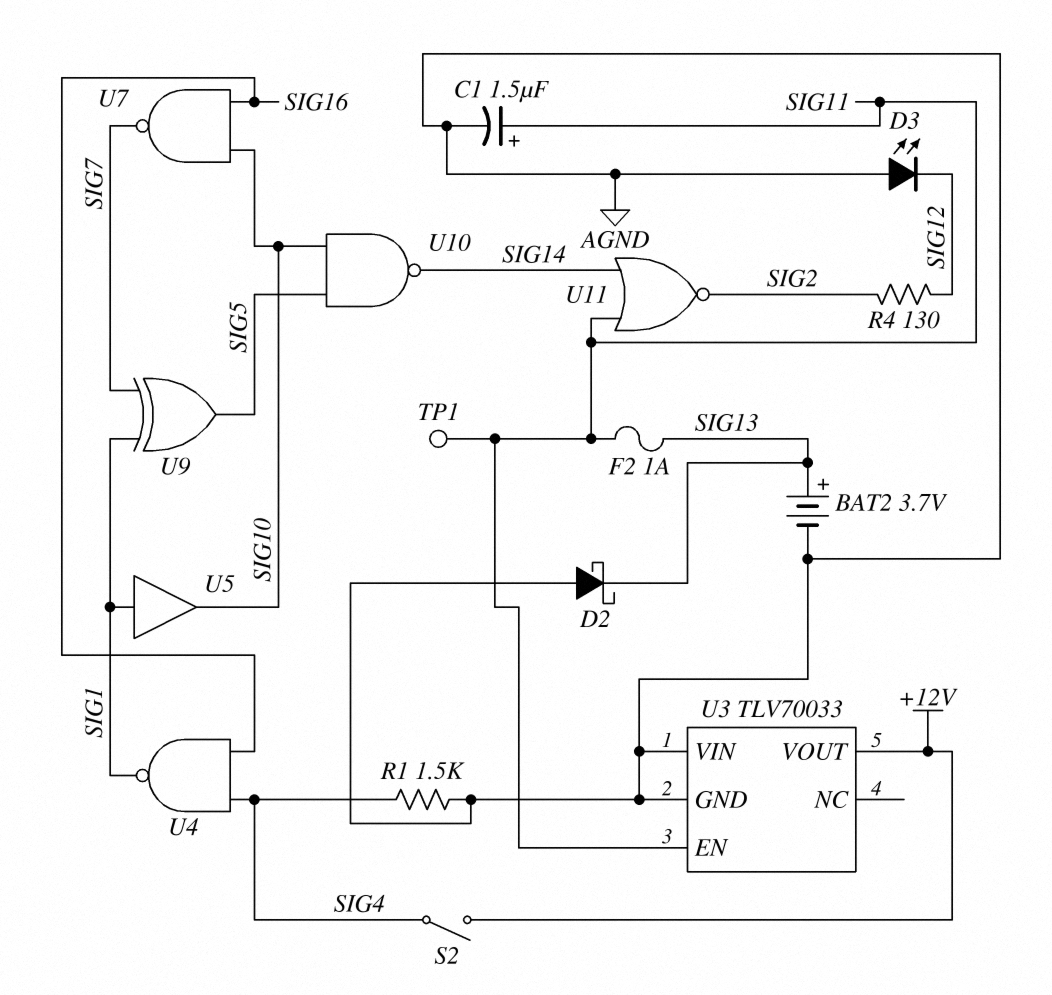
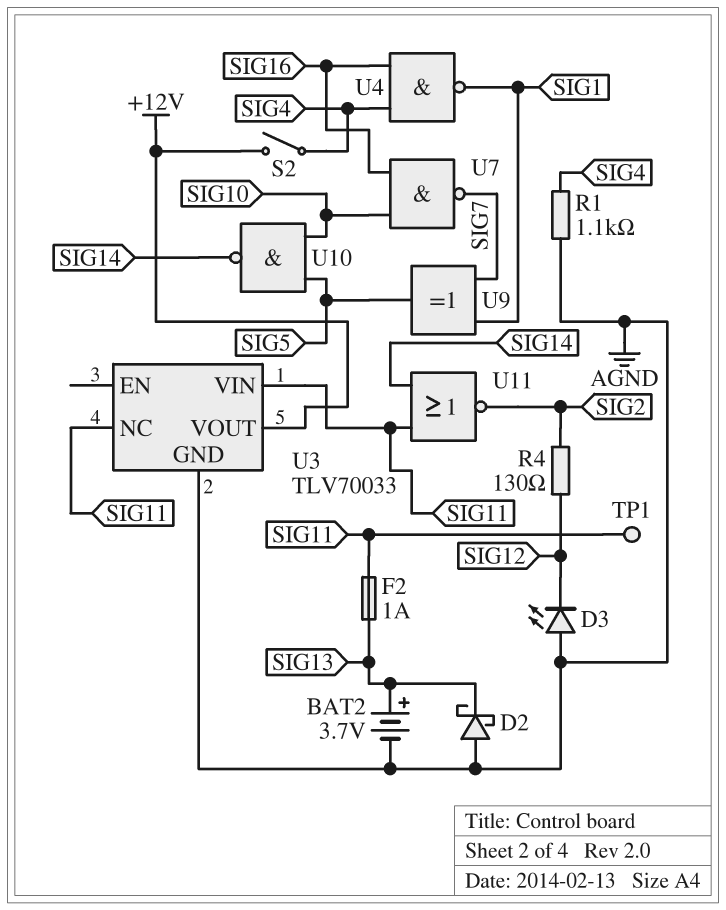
C1: 1.5uF (plus SIG11, minus AGND) -> none
R1: 1.5k (AGND, SIG4) -> 1.1k (AGND, SIG4)
U3 pin EN: SIG11 -> none
U3 pin NC: none -> SIG11
U3 pin VIN: AGND -> SIG11
U5: buffer (in SIG1, out SIG10) -> none

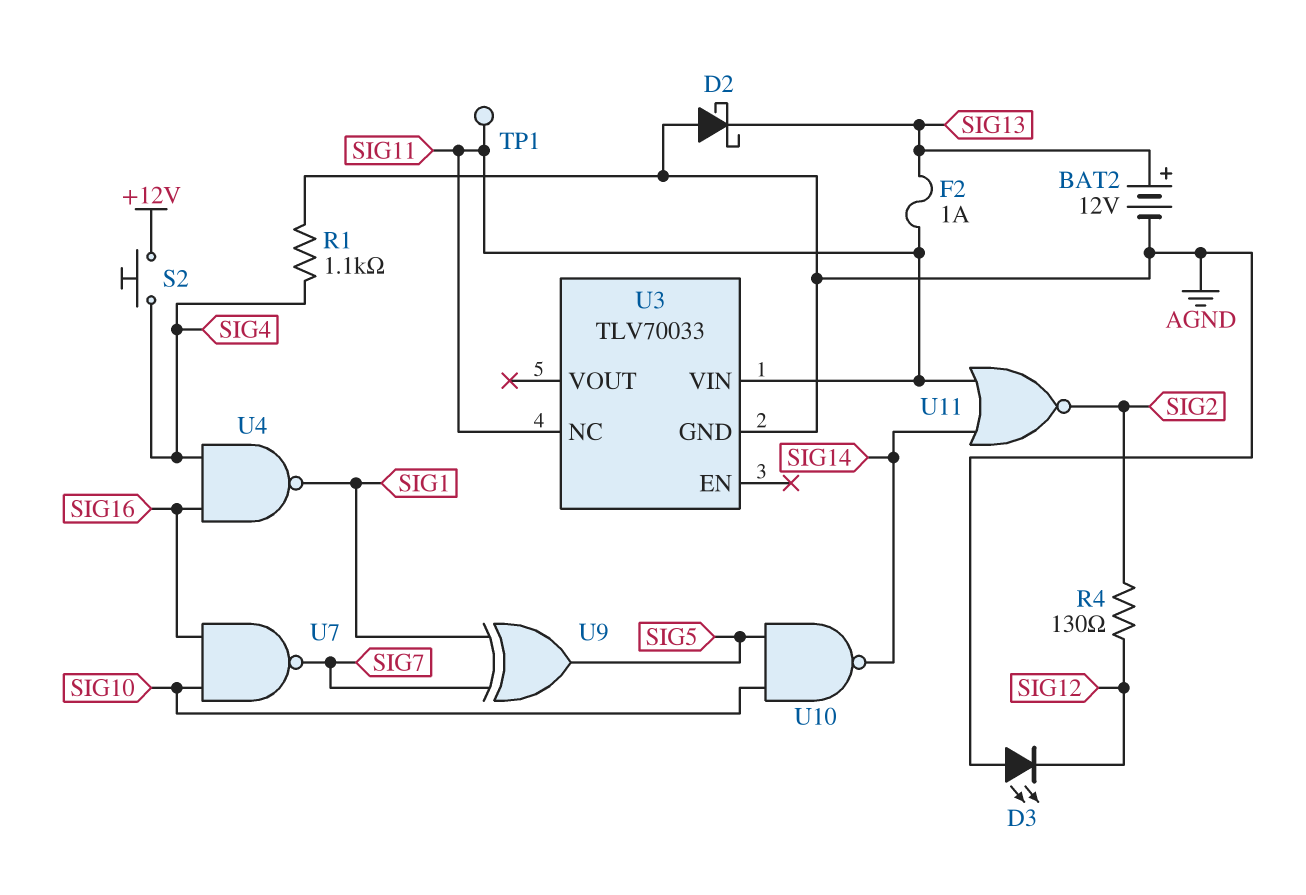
BAT2: 3.7V (plus SIG13, minus AGND) -> 12V (plus SIG13, minus AGND)
S2: switch (+12V, SIG4) -> button (+12V, SIG4)
U3 pin VOUT: +12V -> none

